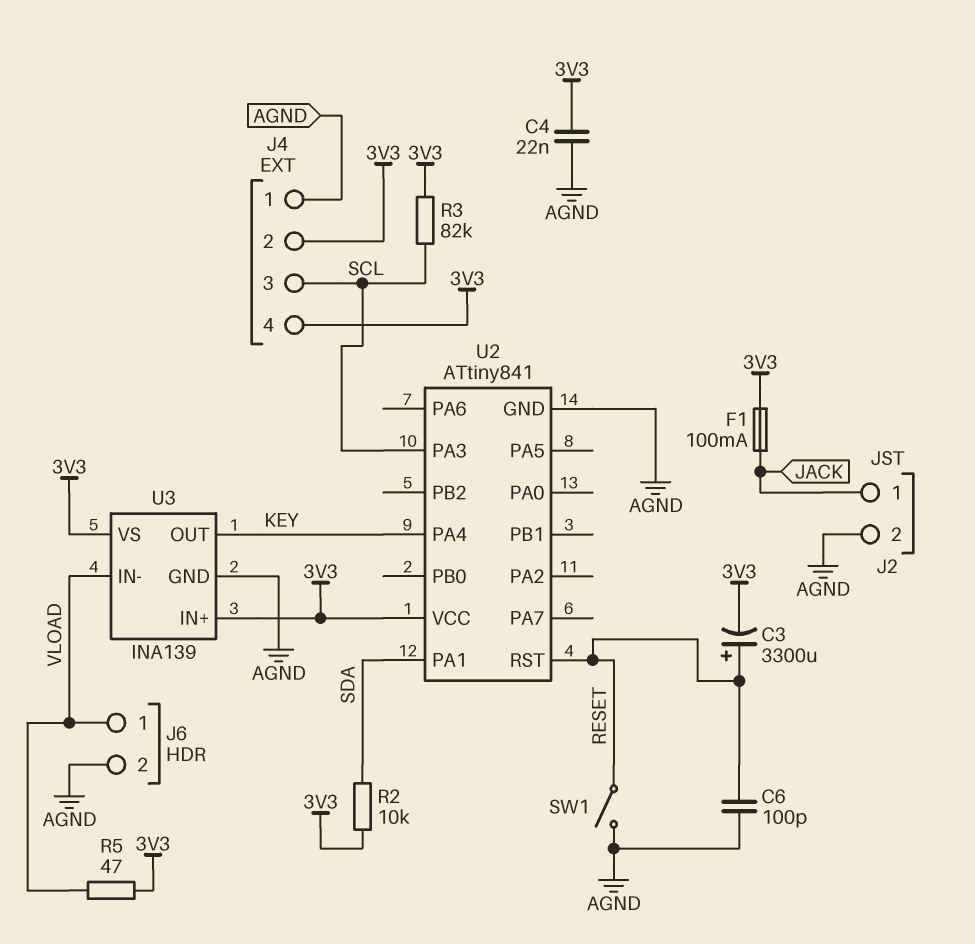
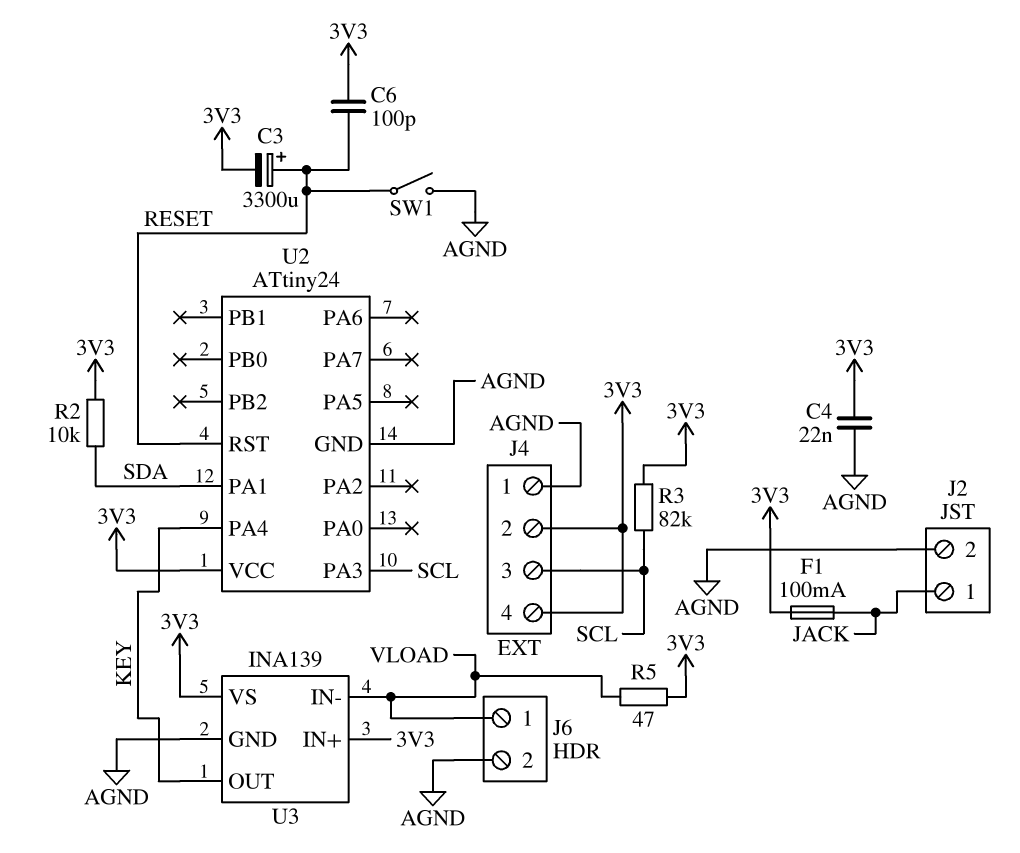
C6: 100pF (AGND, RESET) -> 100pF (3V3, RESET)
U2: ATtiny841 -> ATtiny24

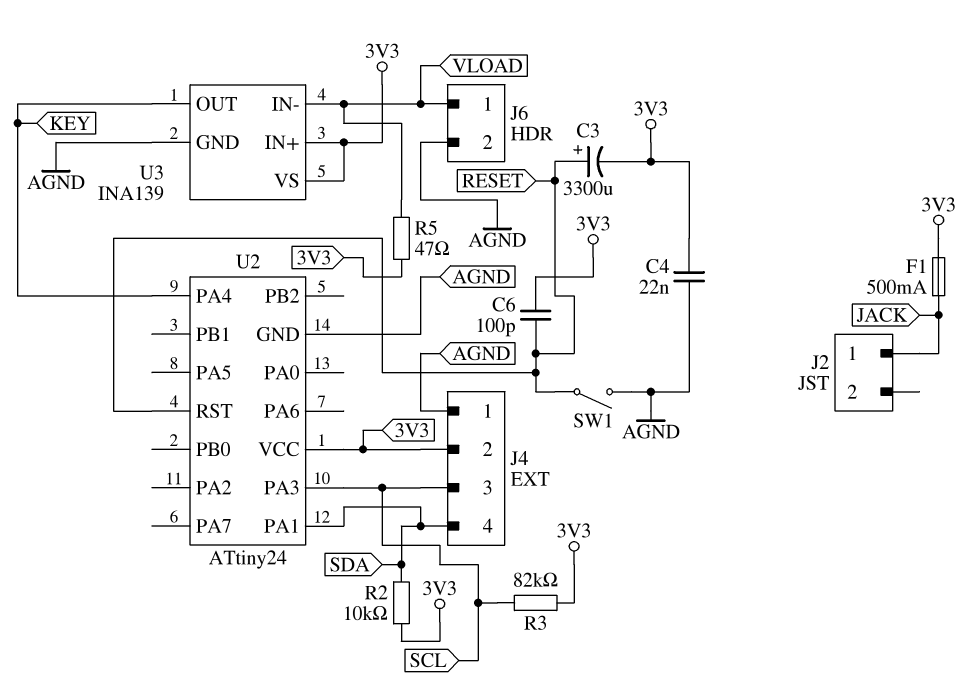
F1: 100mA (3V3, JACK) -> 500mA (3V3, JACK)
J2 pin 2: AGND -> none
J4 pin 4: 3V3 -> SDA

